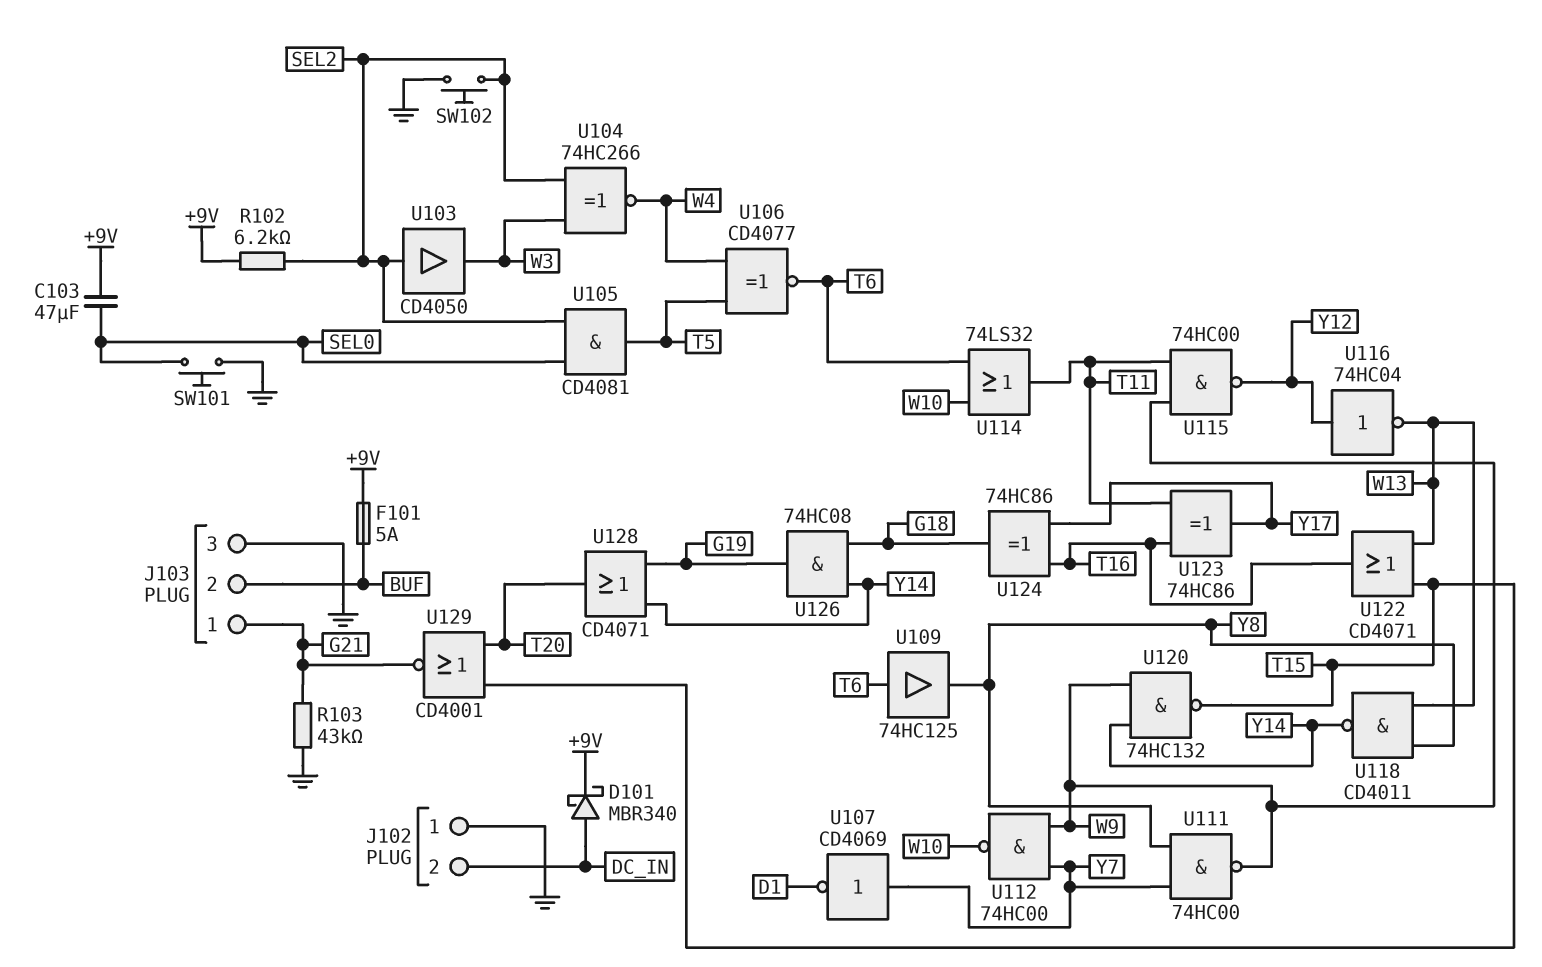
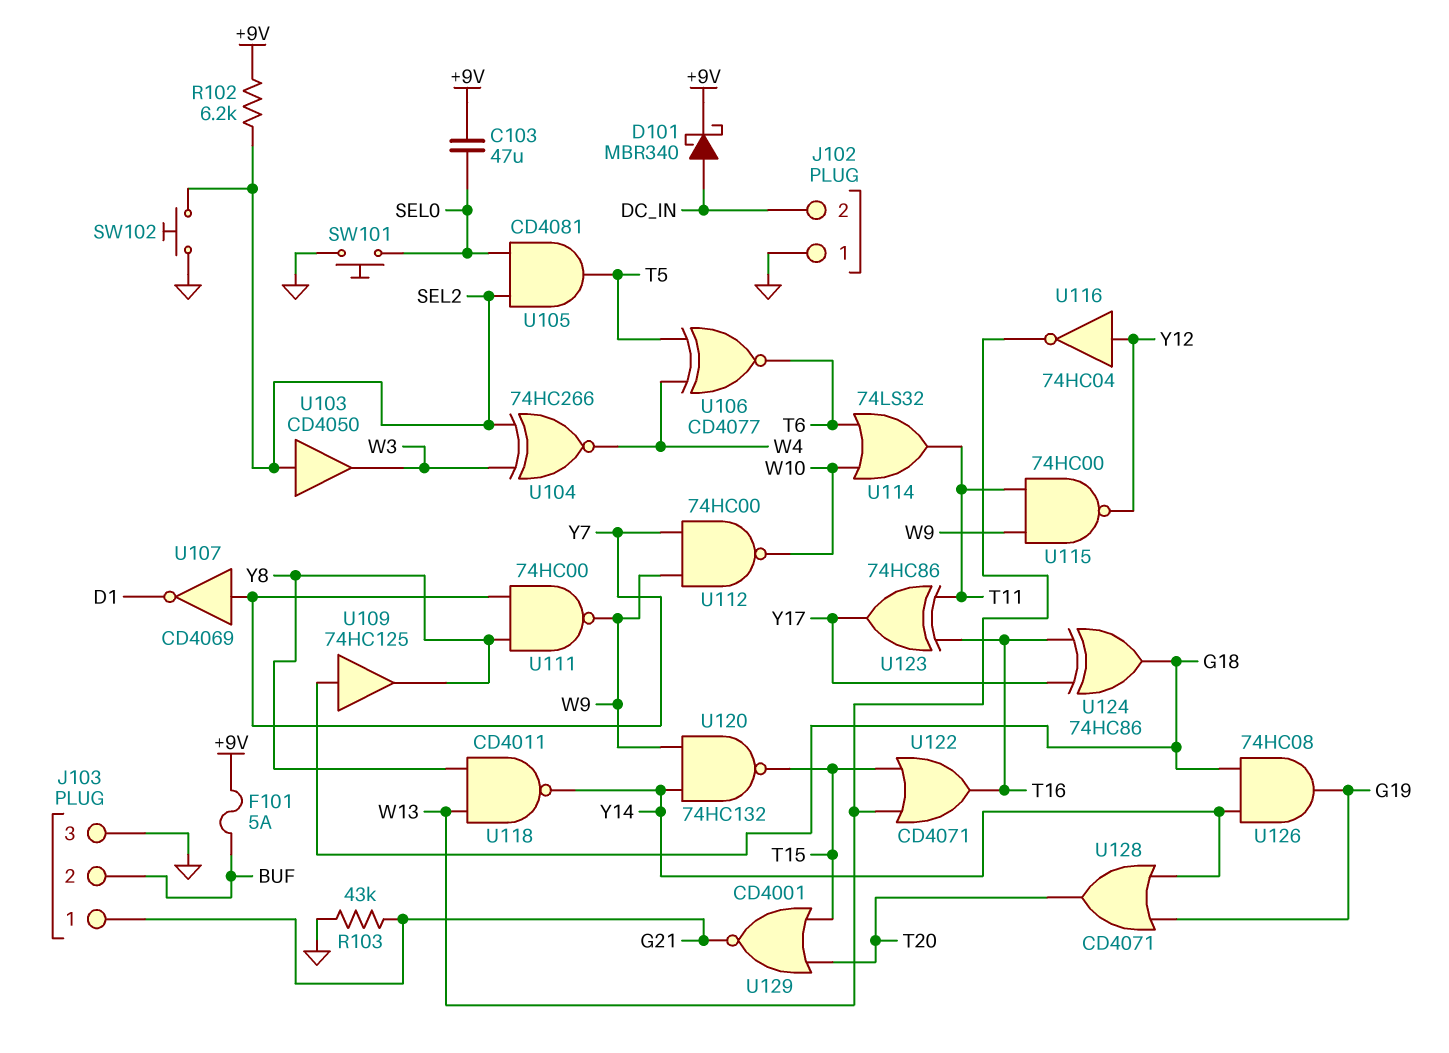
U109: buffer 74HC125 (in T6, out Y8) -> buffer 74HC125 (in G18, out Y8)

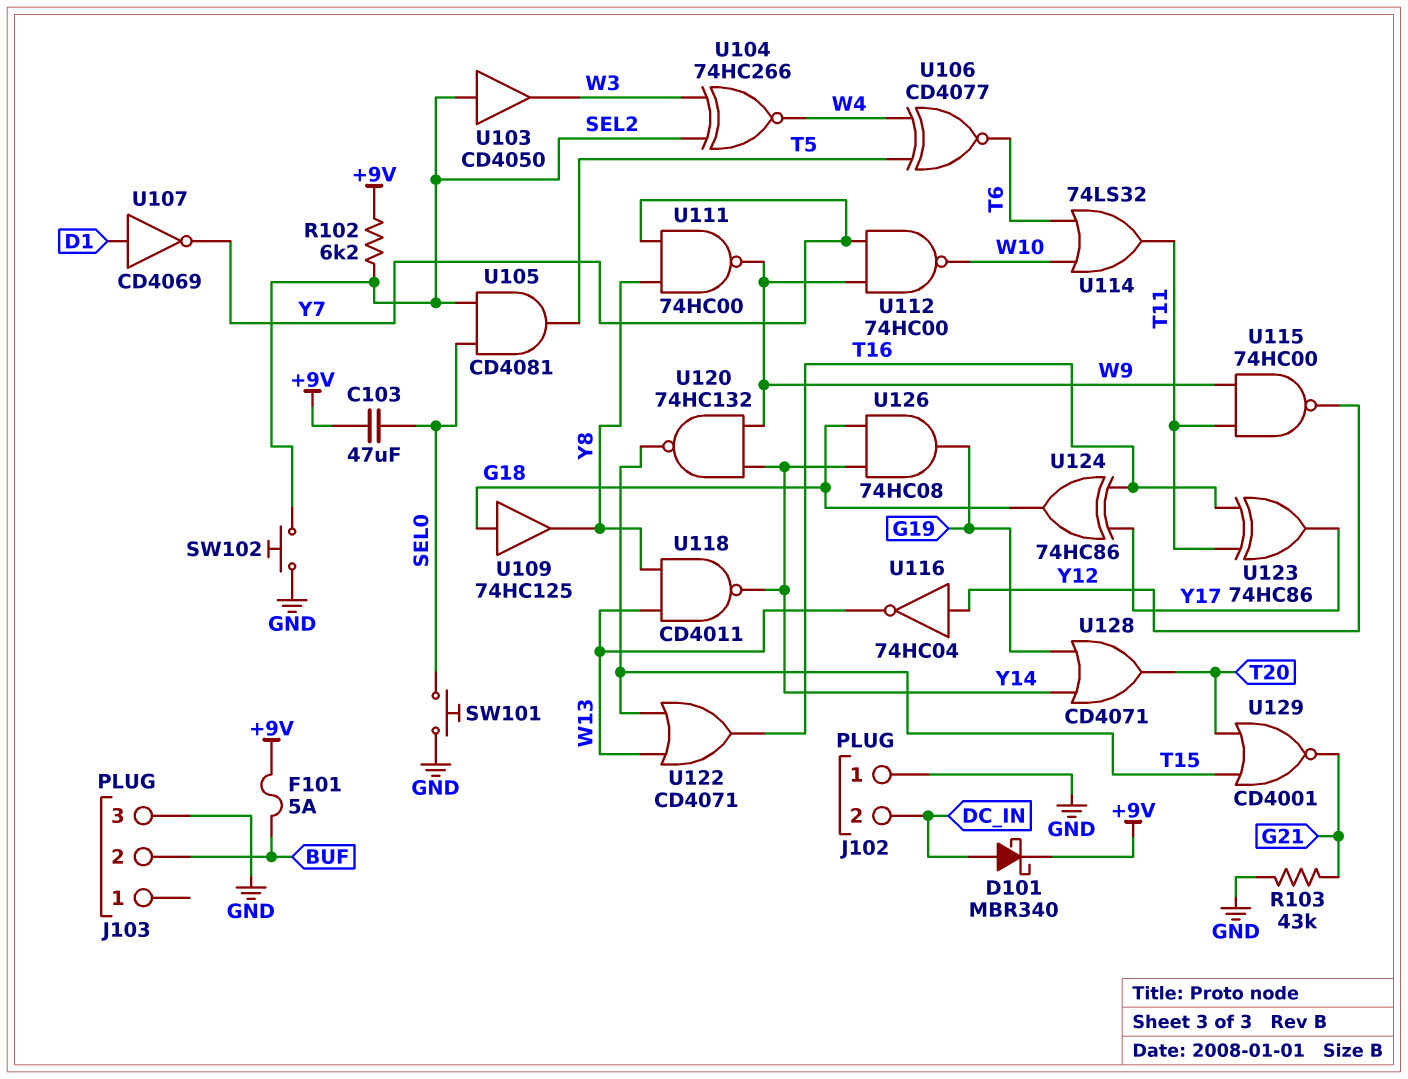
J103 pin 1: G21 -> none
U107: NOT CD4069 (in Y7, out D1) -> NOT CD4069 (in D1, out Y7)

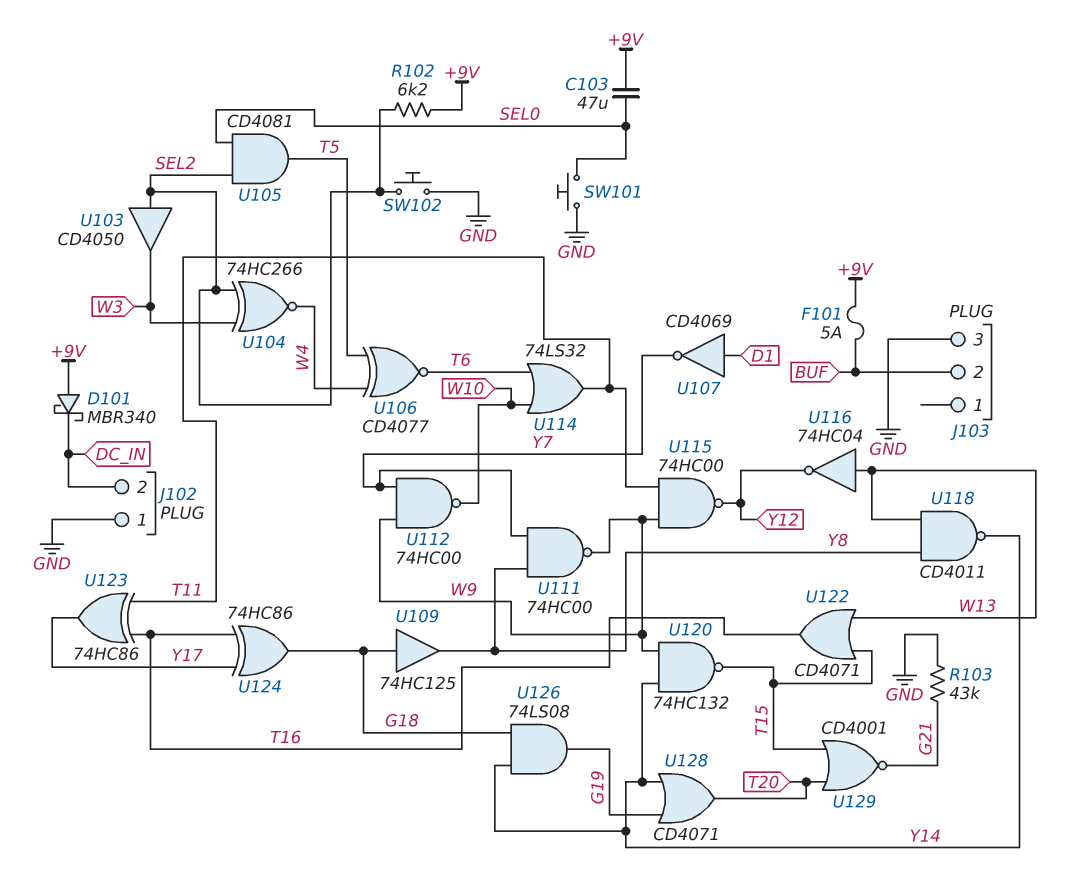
D101: schottky MBR340 (A DC_IN, K +9V) -> schottky MBR340 (A +9V, K DC_IN)
U116: NOT 74HC04 (in Y12, out W13) -> NOT 74HC04 (in W13, out Y12)
U126: AND 74HC08 (in G18, in Y14, out G19) -> AND 74LS08 (in G18, in Y14, out G19)

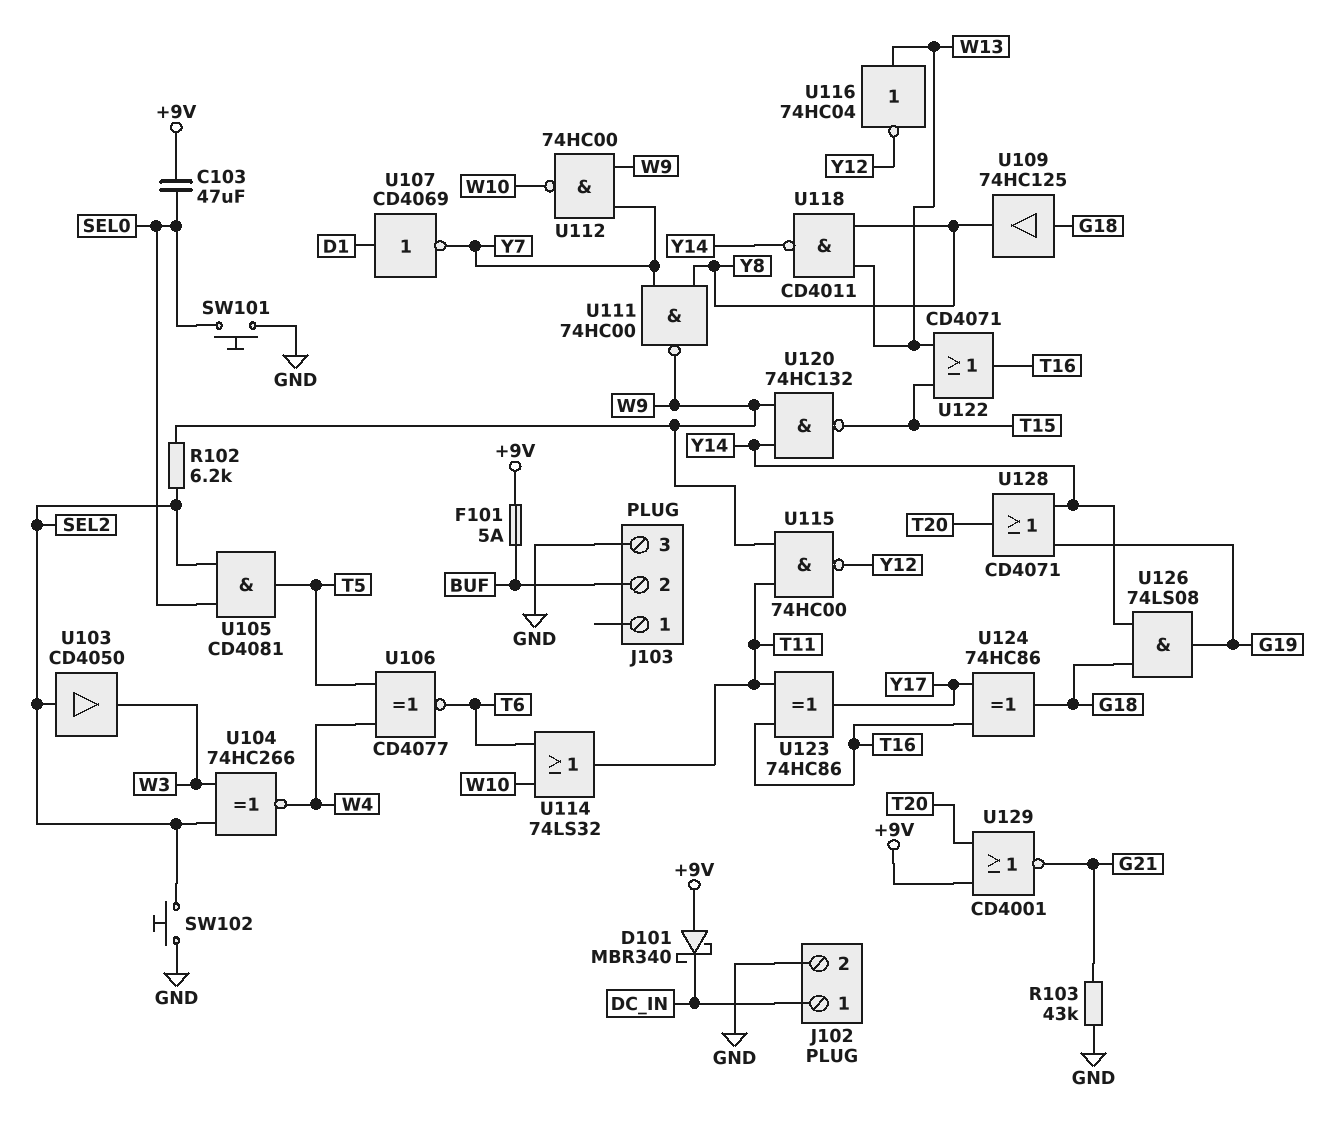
J102 pin 1: GND -> DC_IN
J102 pin 2: DC_IN -> GND
R102: 6.2k (+9V, SEL2) -> 6.2k (SEL2, W9)
U129: NOR CD4001 (in T15, in T20, out G21) -> NOR CD4001 (in +9V, in T20, out G21)

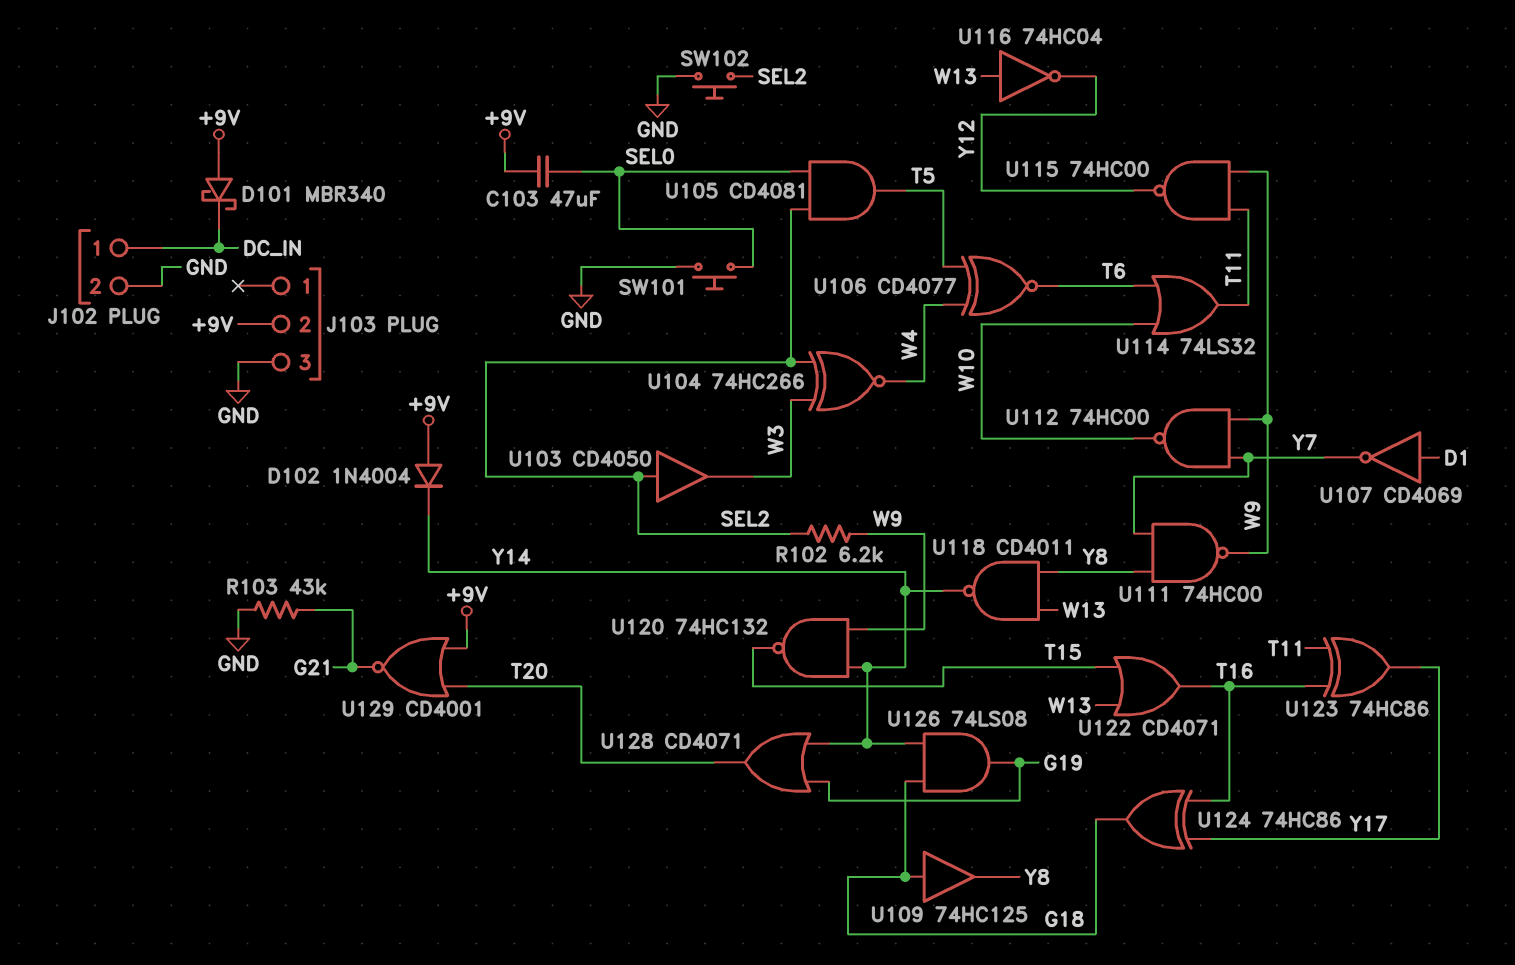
D102: none -> diode 1N4004 (A +9V, K Y14)
F101: 5A (+9V, BUF) -> none
J103 pin 2: BUF -> +9V

